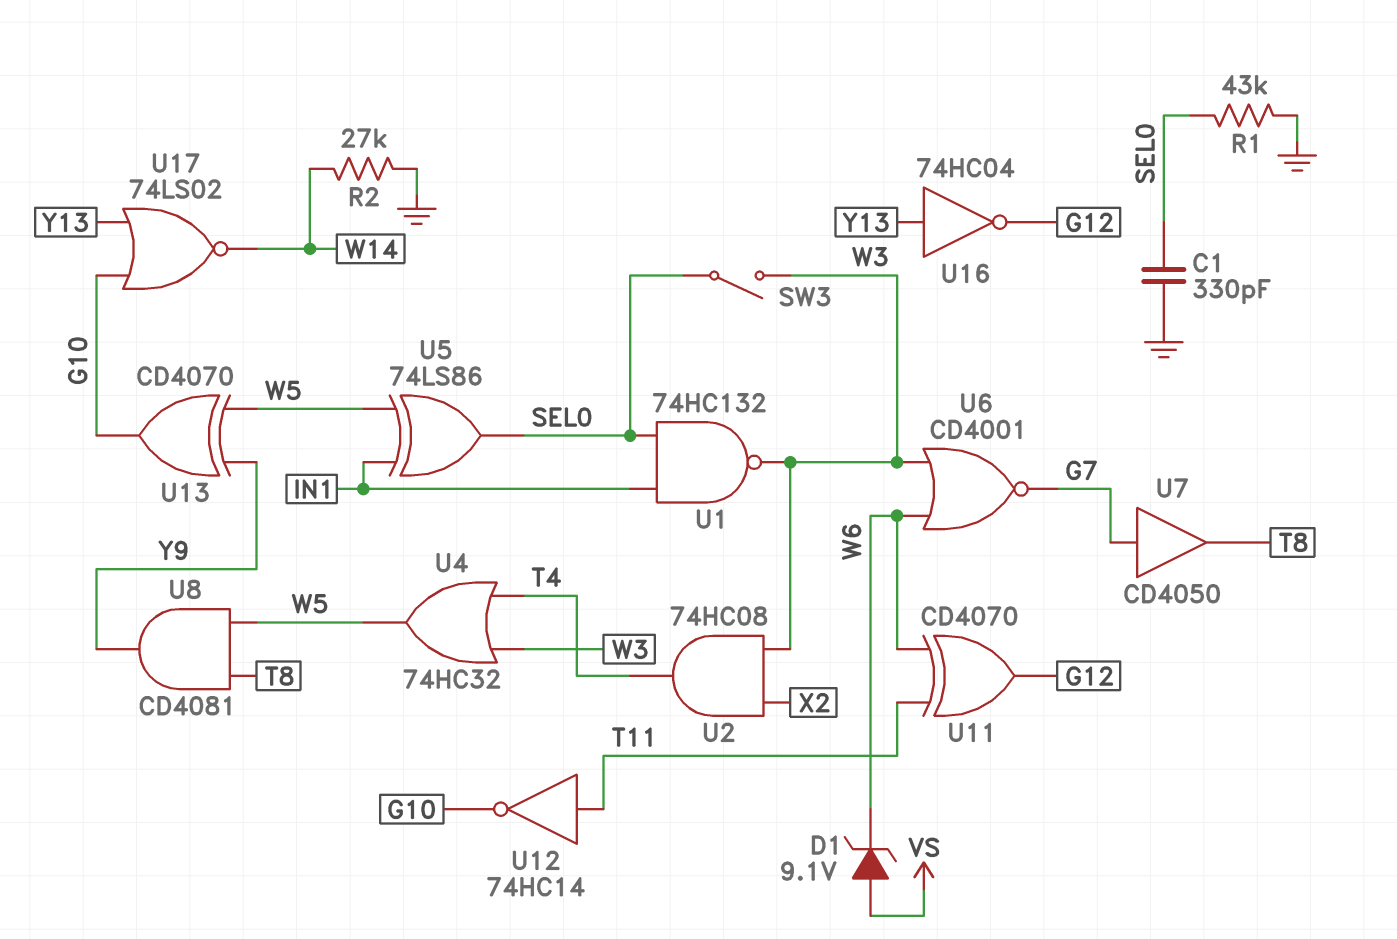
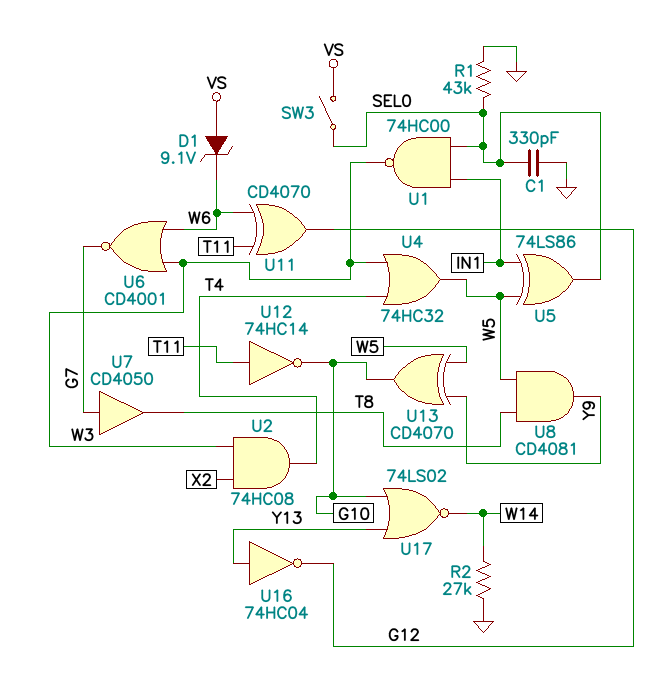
SW3: switch (SEL0, W3) -> switch (SEL0, VS)
U1: NAND 74HC132 (in IN1, in SEL0, out W3) -> NAND 74HC00 (in IN1, in SEL0, out W3)

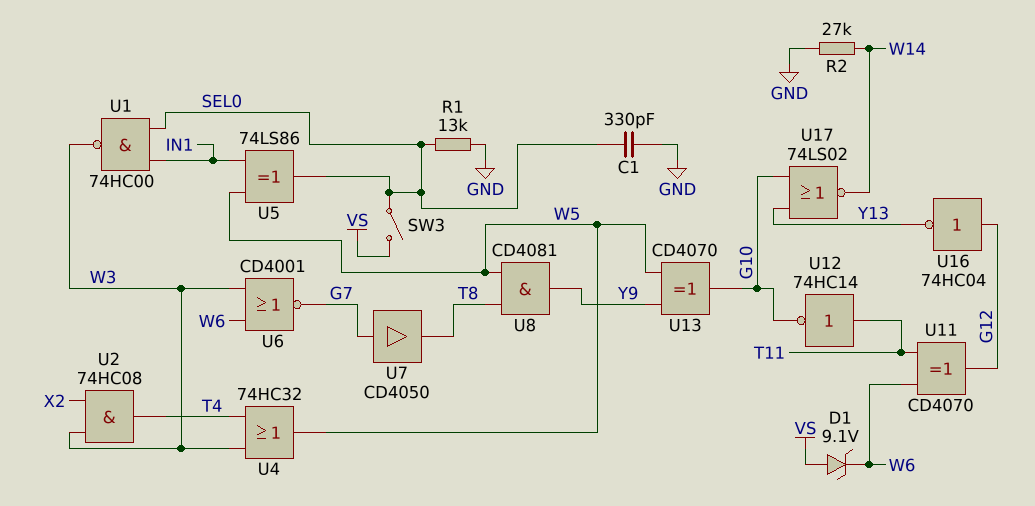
R1: 43k (GND, SEL0) -> 13k (GND, SEL0)
U16: NOT 74HC04 (in Y13, out G12) -> NOT 74HC04 (in G12, out Y13)

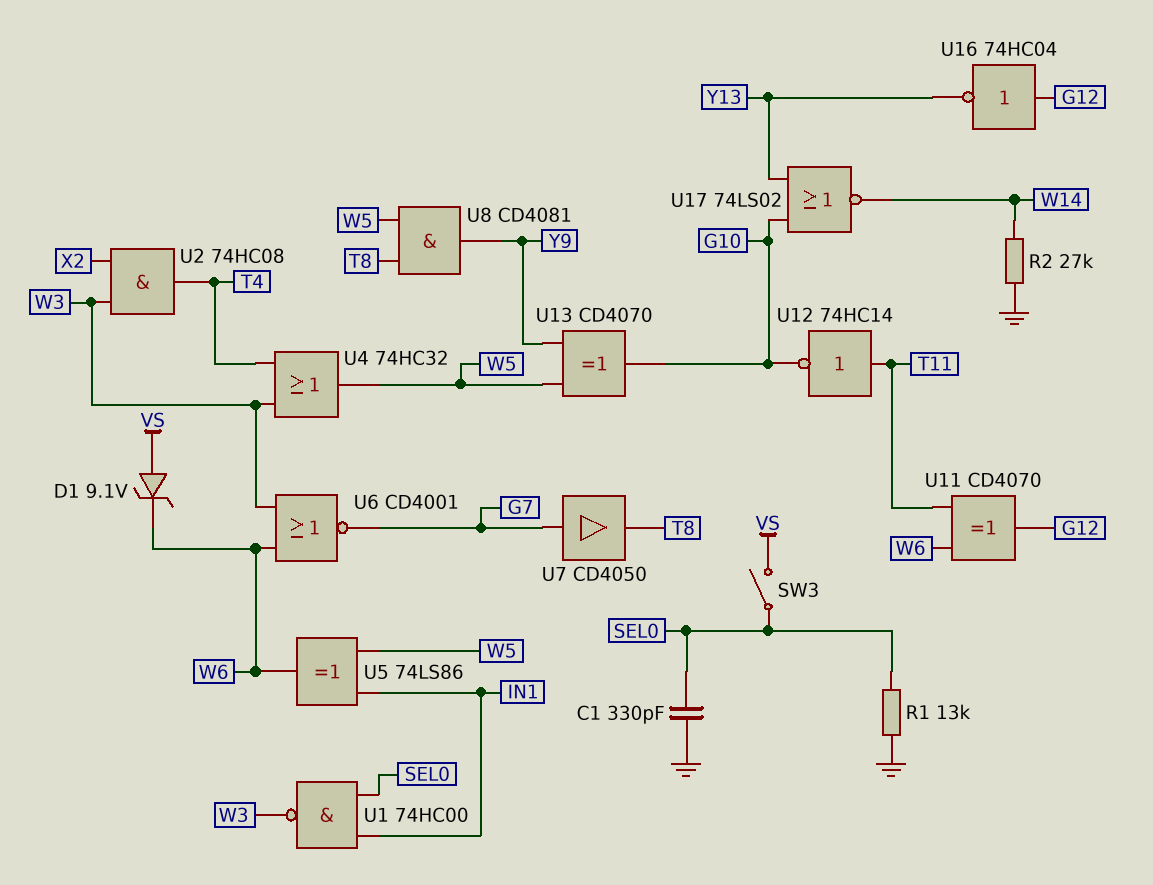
U5: XOR 74LS86 (in IN1, in W5, out SEL0) -> XOR 74LS86 (in IN1, in W5, out W6)

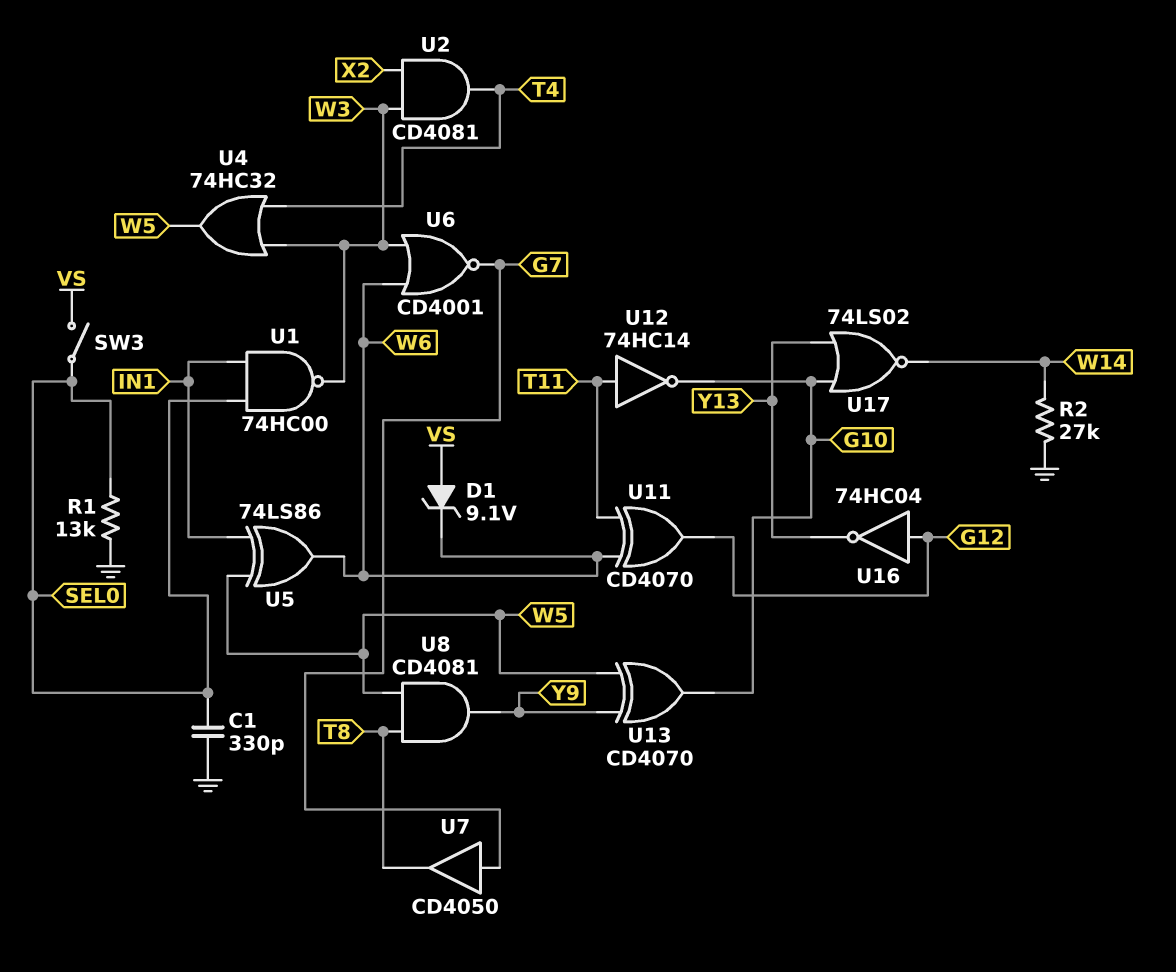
U2: AND 74HC08 (in W3, in X2, out T4) -> AND CD4081 (in W3, in X2, out T4)

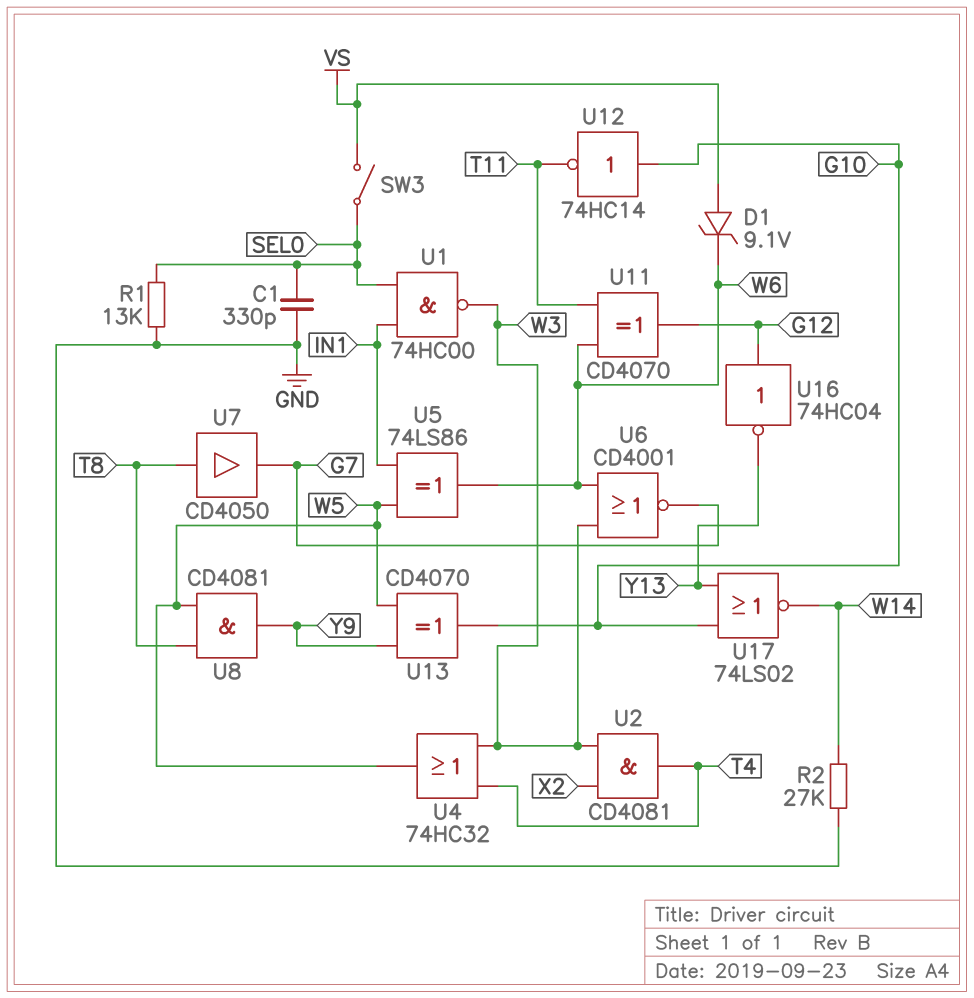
U7: buffer CD4050 (in G7, out T8) -> buffer CD4050 (in T8, out G7)
U12: NOT 74HC14 (in T11, out G10) -> NOT 74HC14 (in G10, out T11)

